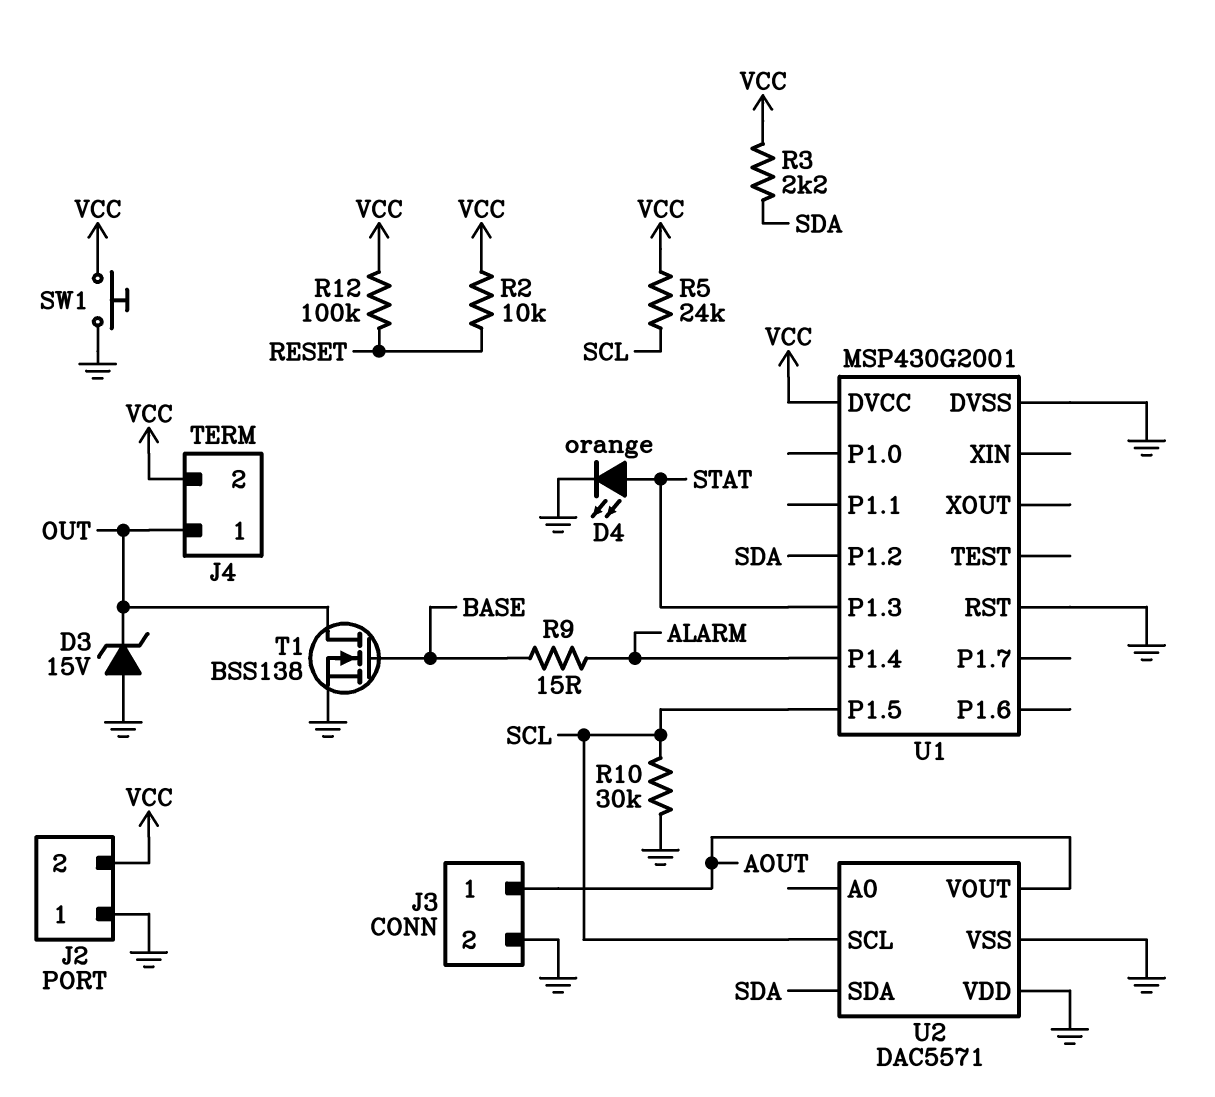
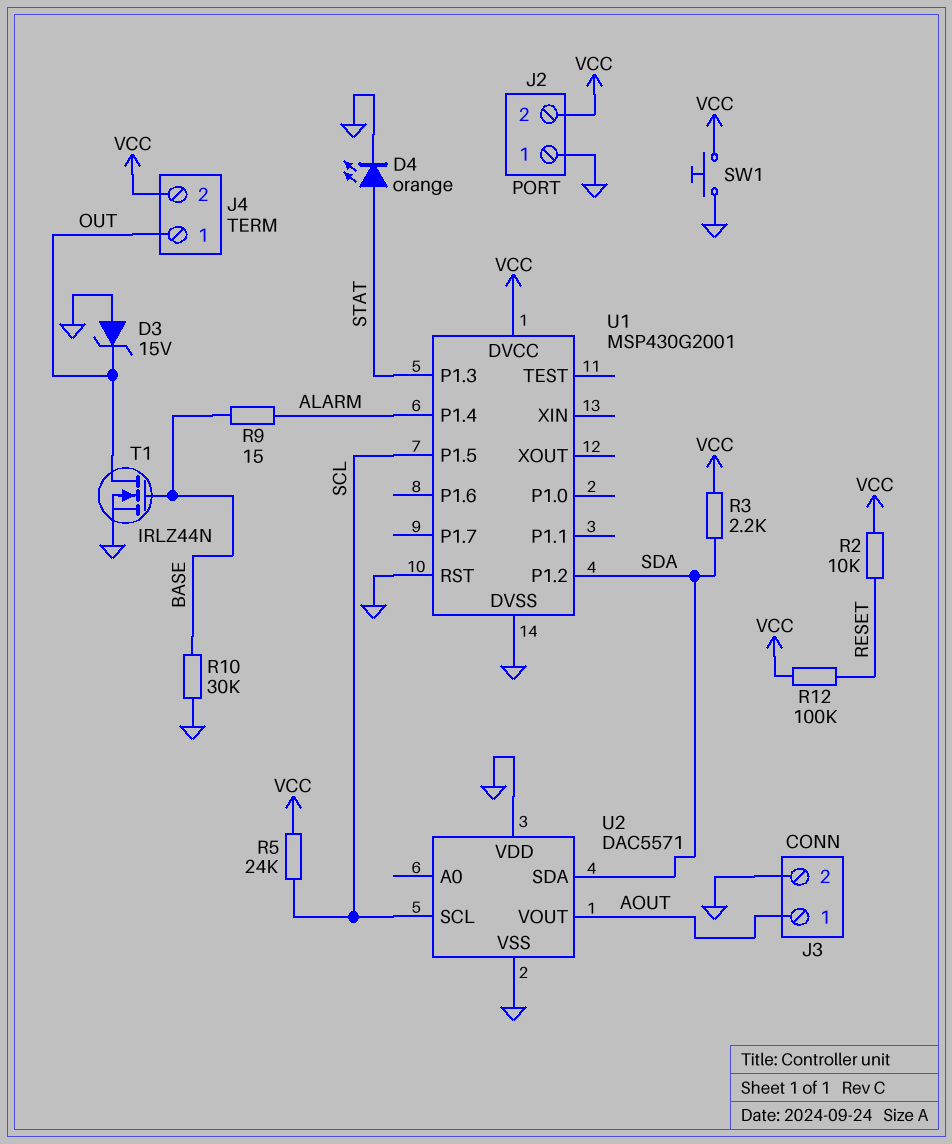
R10: 30k (GND, SCL) -> 30k (BASE, GND)
T1: NMOS BSS138 (G BASE, D OUT, S GND) -> NMOS IRLZ44N (G BASE, D OUT, S GND)

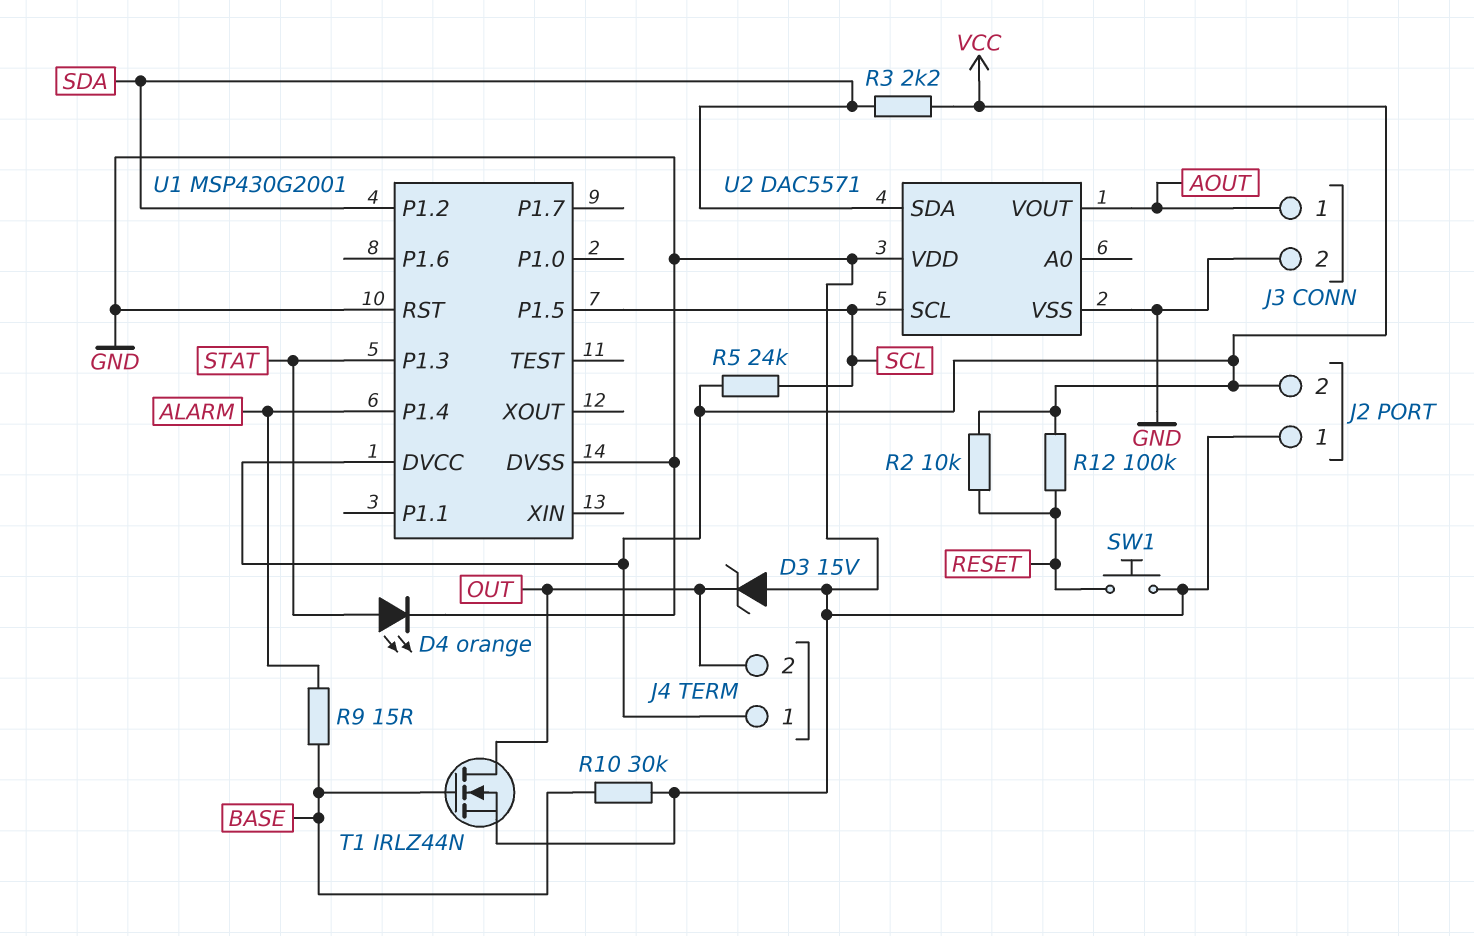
J4 pin 1: OUT -> VCC
J4 pin 2: VCC -> OUT
SW1: button (GND, VCC) -> button (GND, RESET)

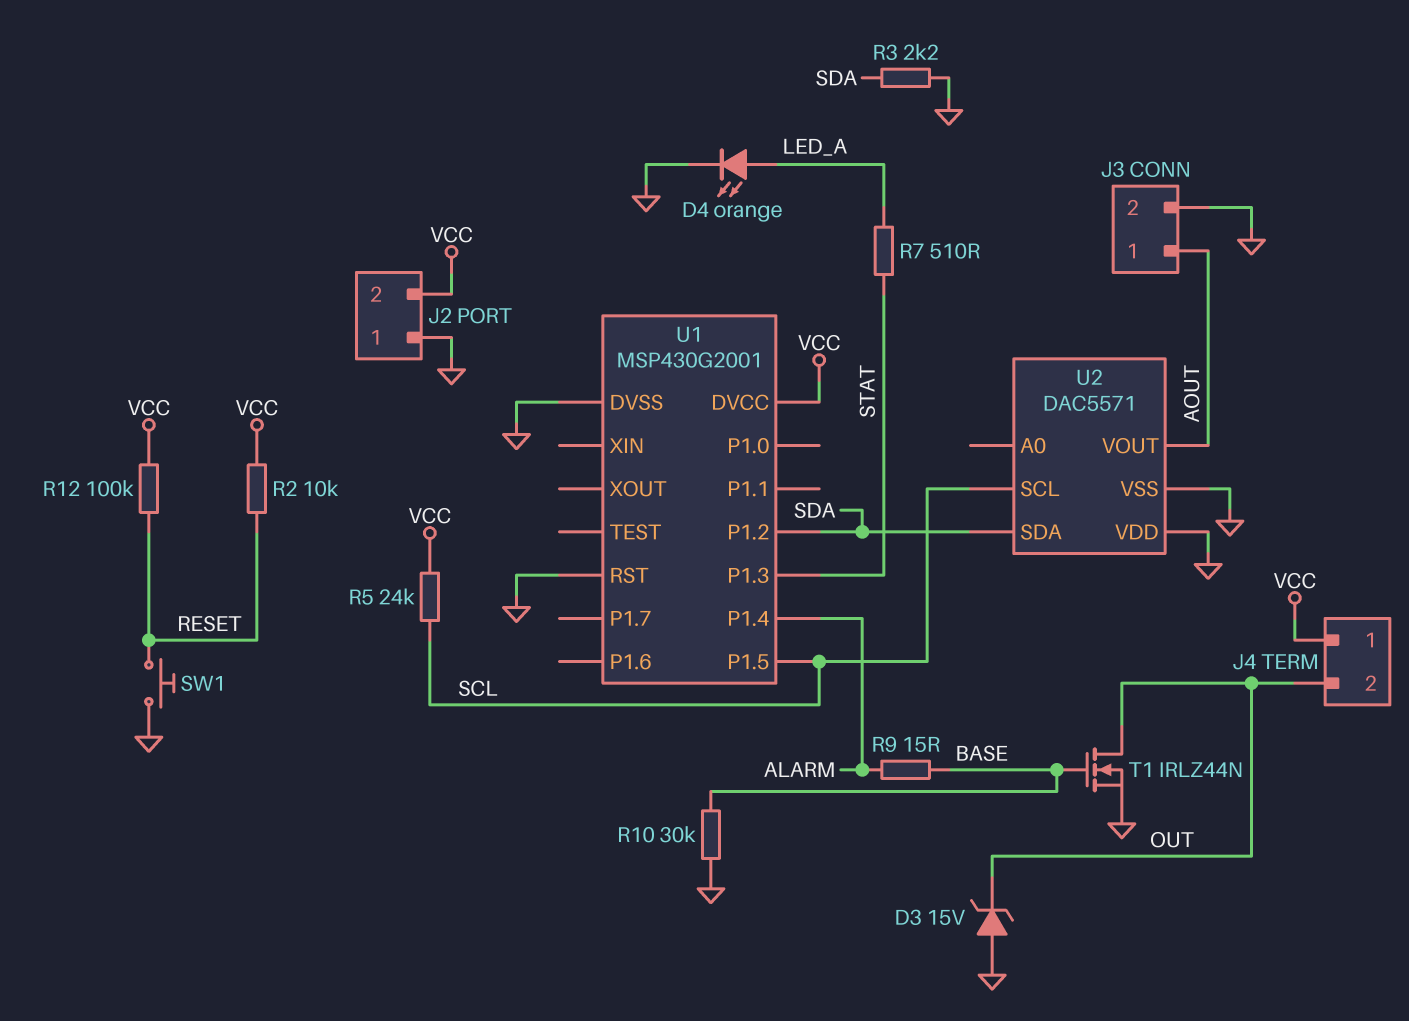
D4: LED orange (A STAT, K GND) -> LED orange (A LED_A, K GND)
R3: 2.2k (SDA, VCC) -> 2.2k (GND, SDA)
R7: none -> 510 (LED_A, STAT)

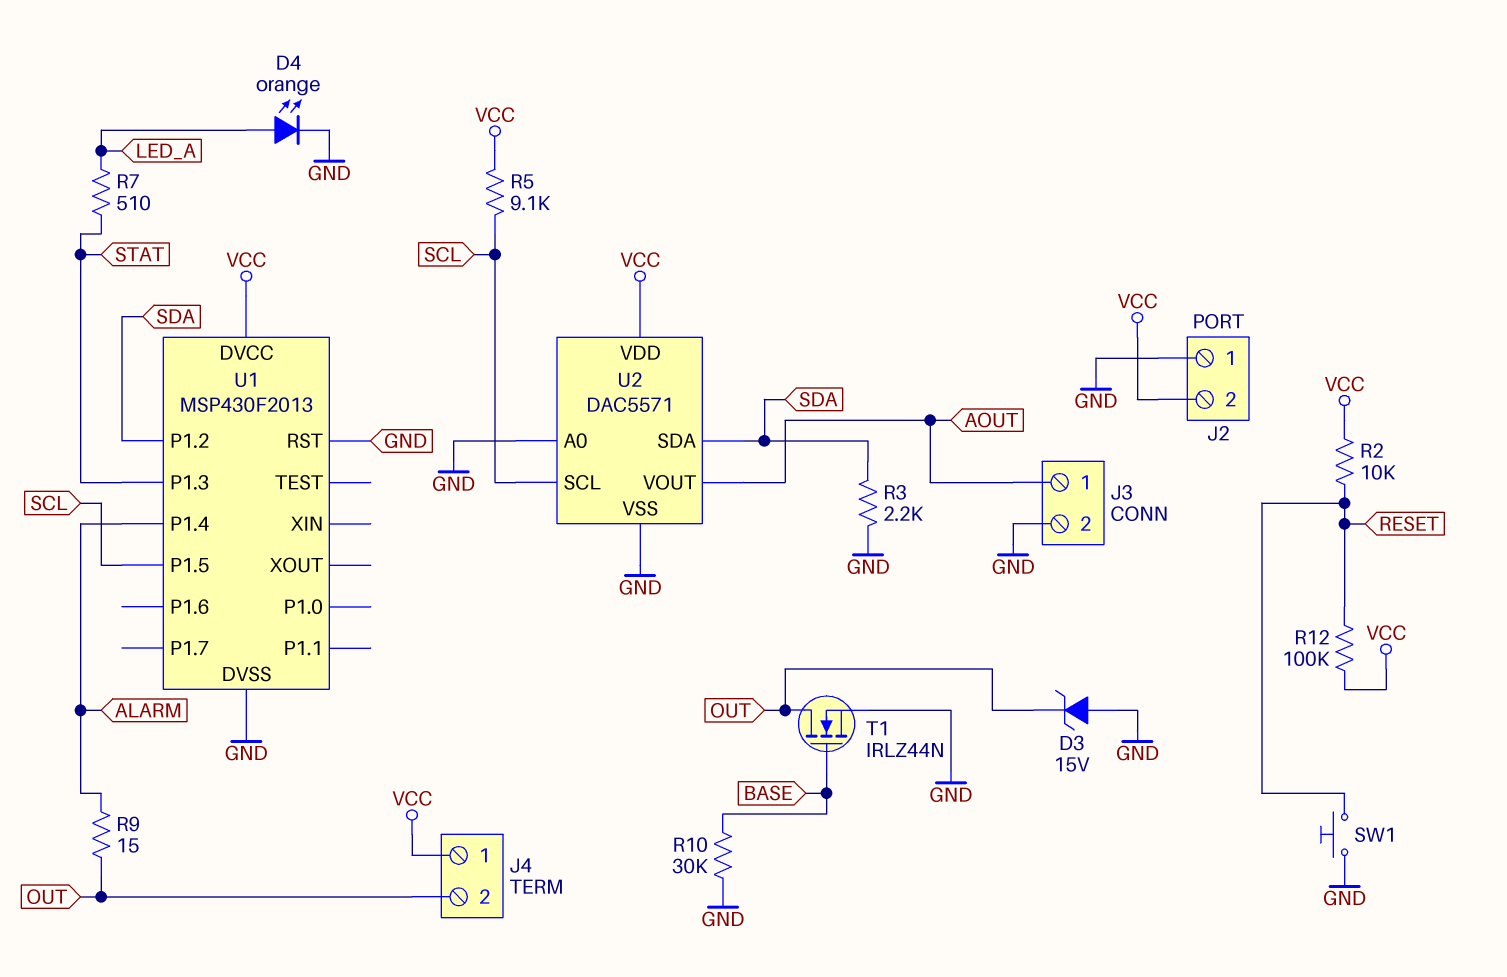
R5: 24k (SCL, VCC) -> 9.1k (SCL, VCC)
R9: 15 (ALARM, BASE) -> 15 (ALARM, OUT)
U1: MSP430G2001 -> MSP430F2013
U2 pin A0: none -> GND
U2 pin VDD: GND -> VCC

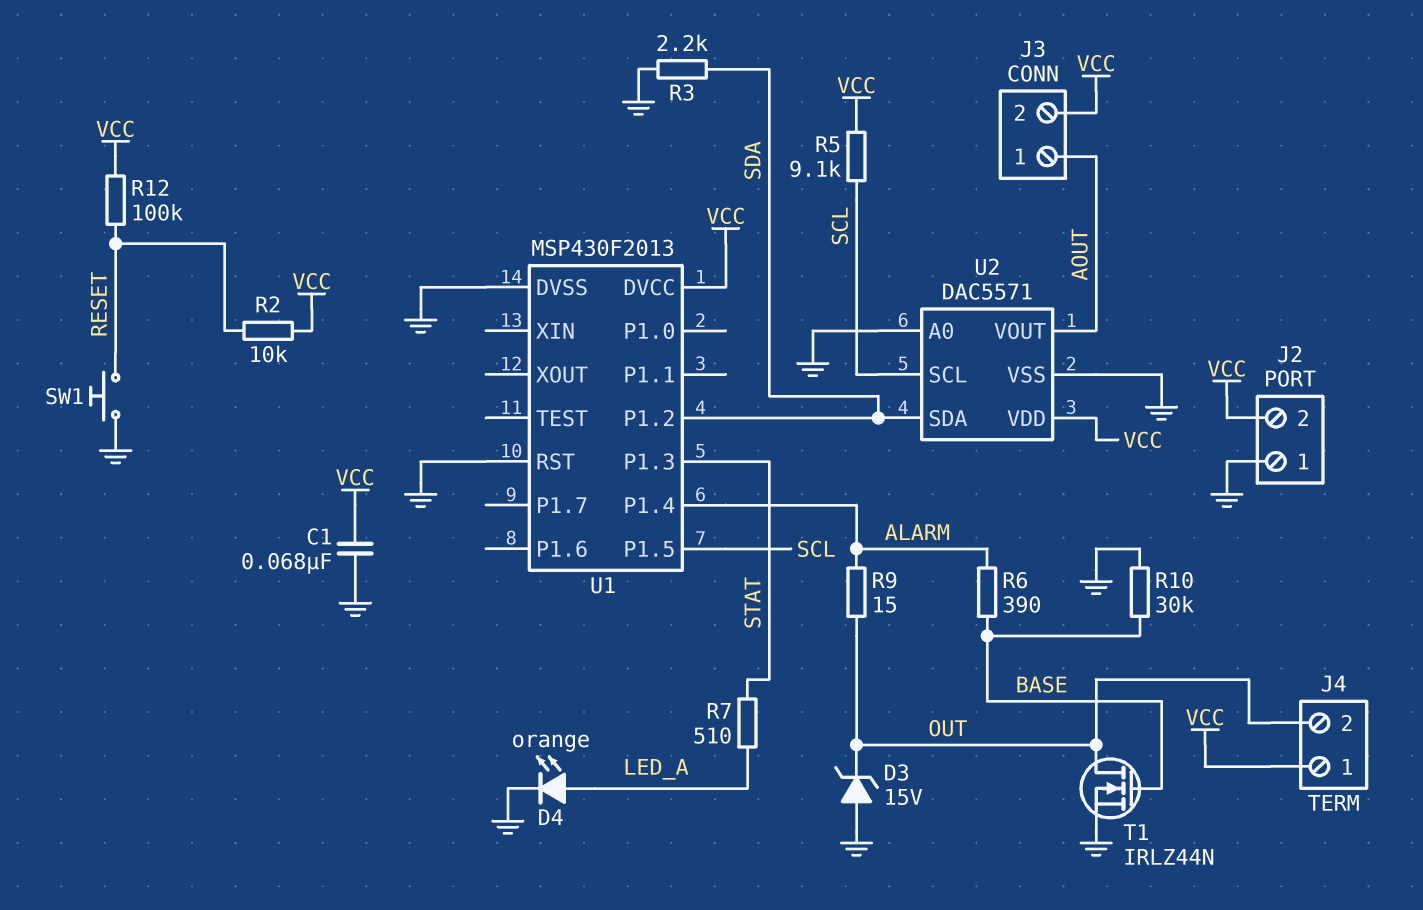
C1: none -> 68nF (GND, VCC)
J3 pin 2: GND -> VCC
R6: none -> 390 (ALARM, BASE)

